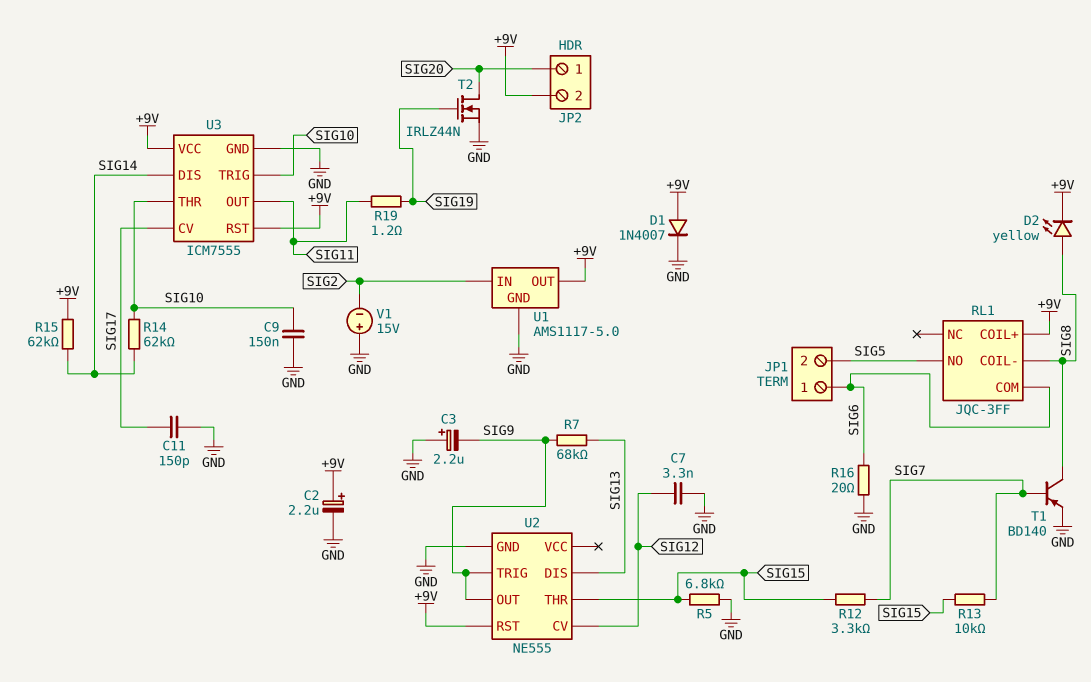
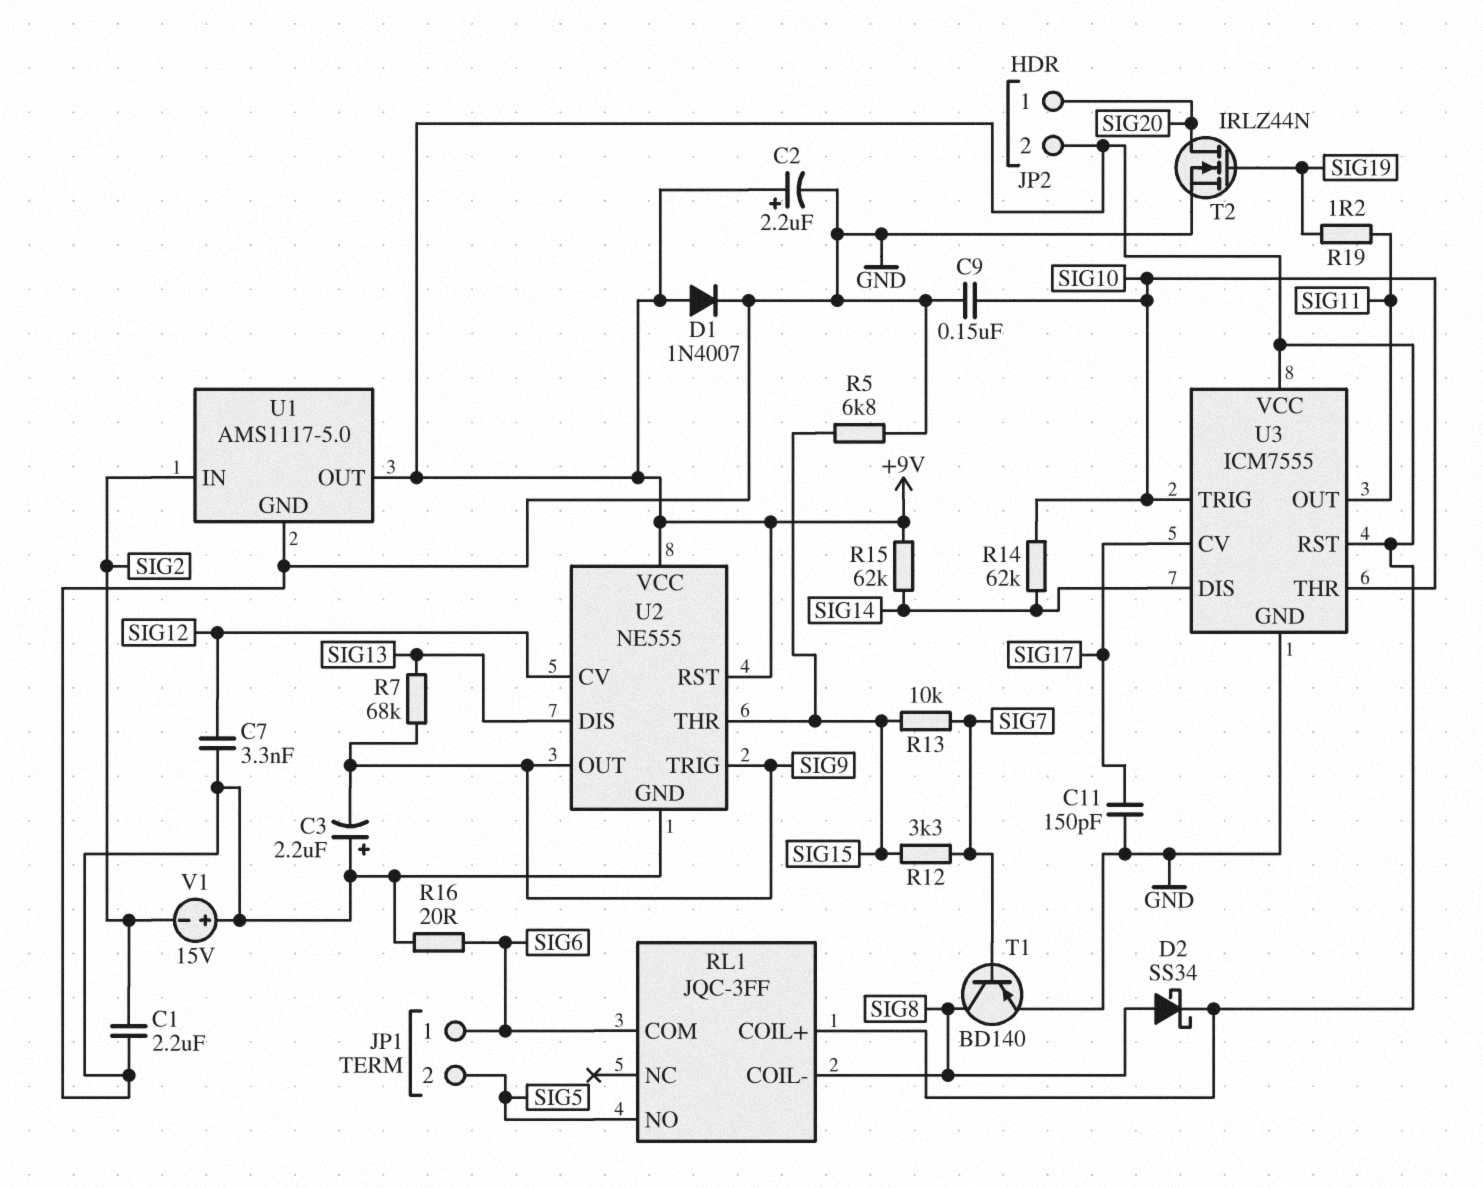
C1: none -> 2.2uF (GND, SIG2)
D2: LED yellow (A SIG8, K +9V) -> schottky SS34 (A SIG8, K +9V)
U2 pin VCC: none -> +9V

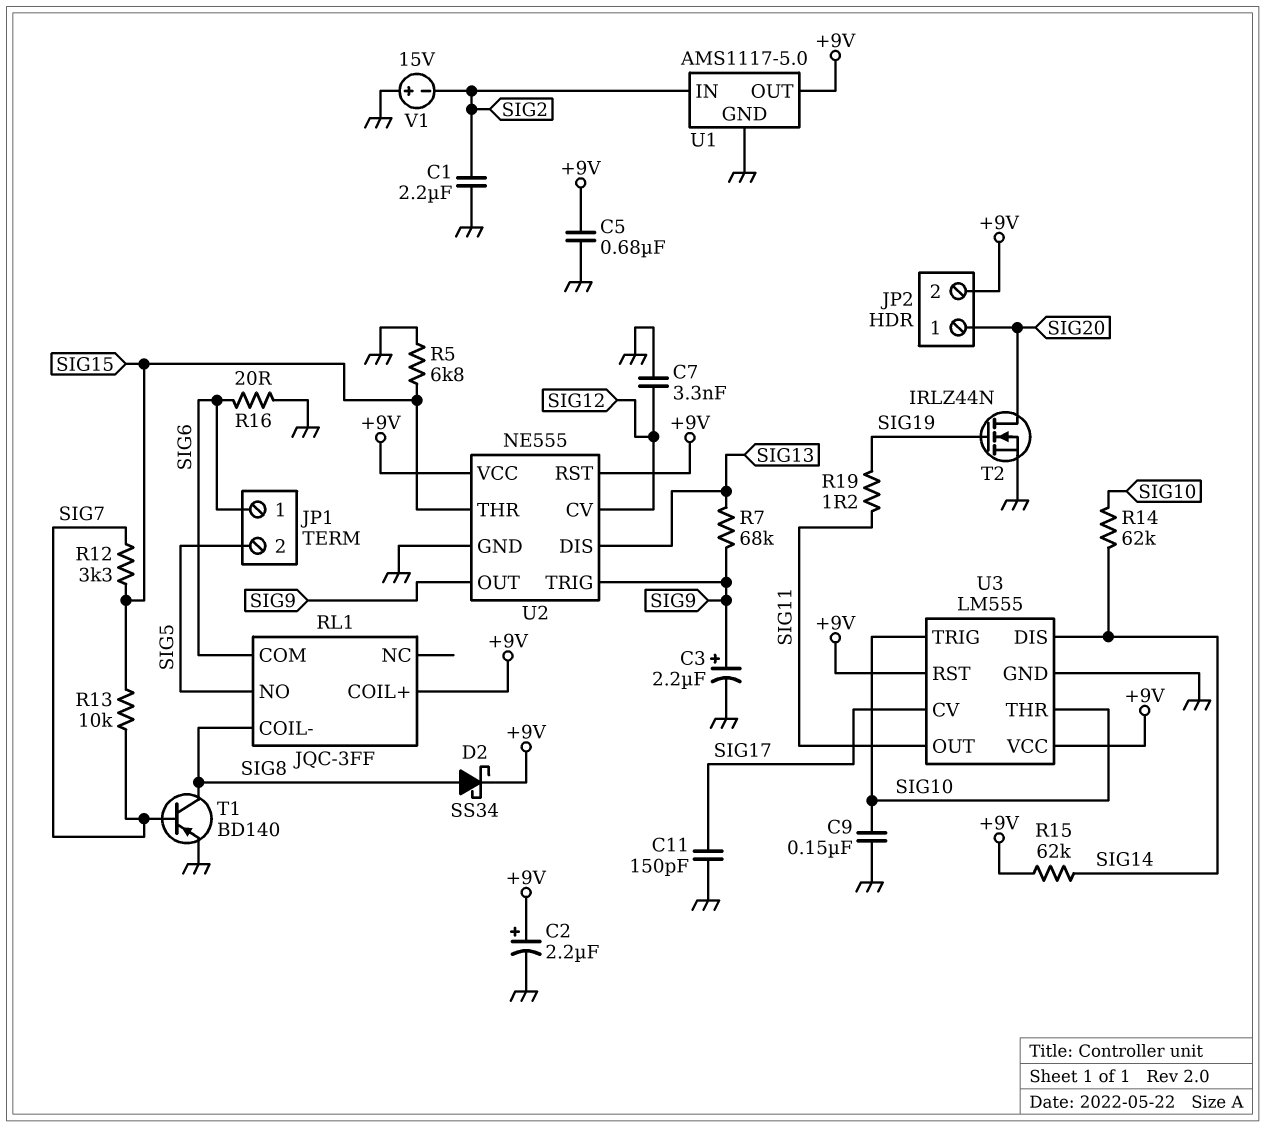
C3: 2.2uF (plus GND, minus SIG9) -> 2.2uF (plus SIG9, minus GND)
C5: none -> 680nF (+9V, GND)
D1: diode 1N4007 (A +9V, K GND) -> none
U3: ICM7555 -> LM555

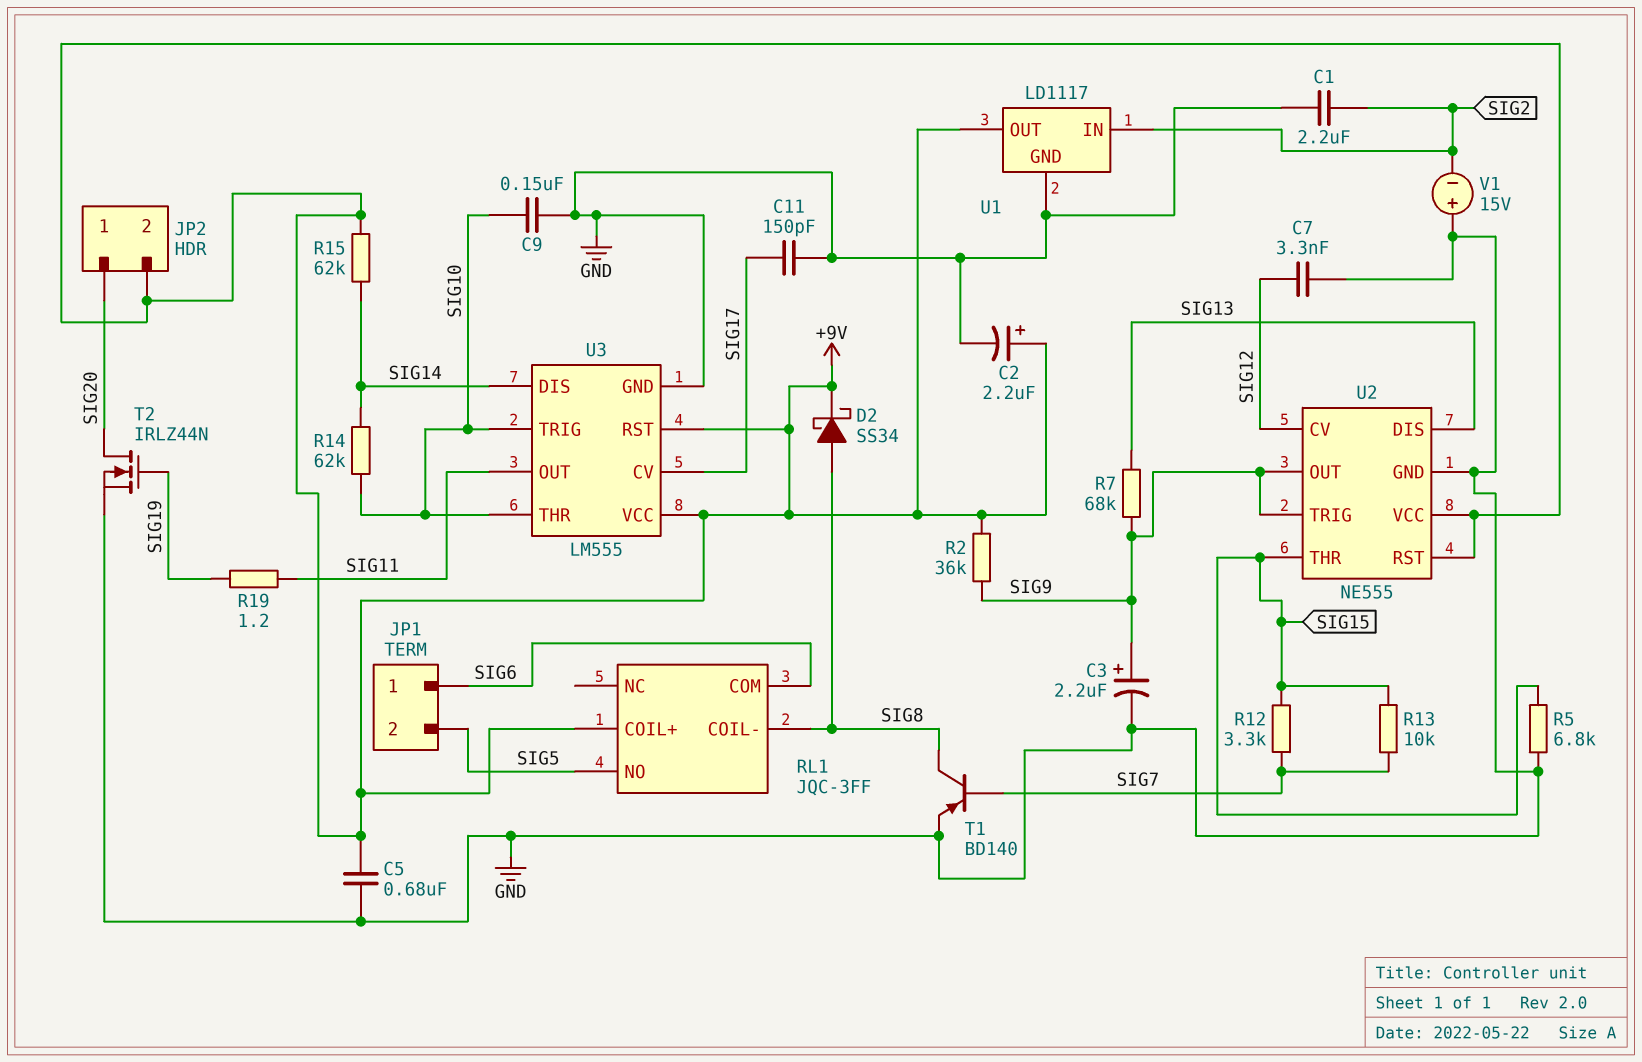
R2: none -> 36k (+9V, SIG9)
R16: 20 (GND, SIG6) -> none
U1: AMS1117-5.0 -> LD1117

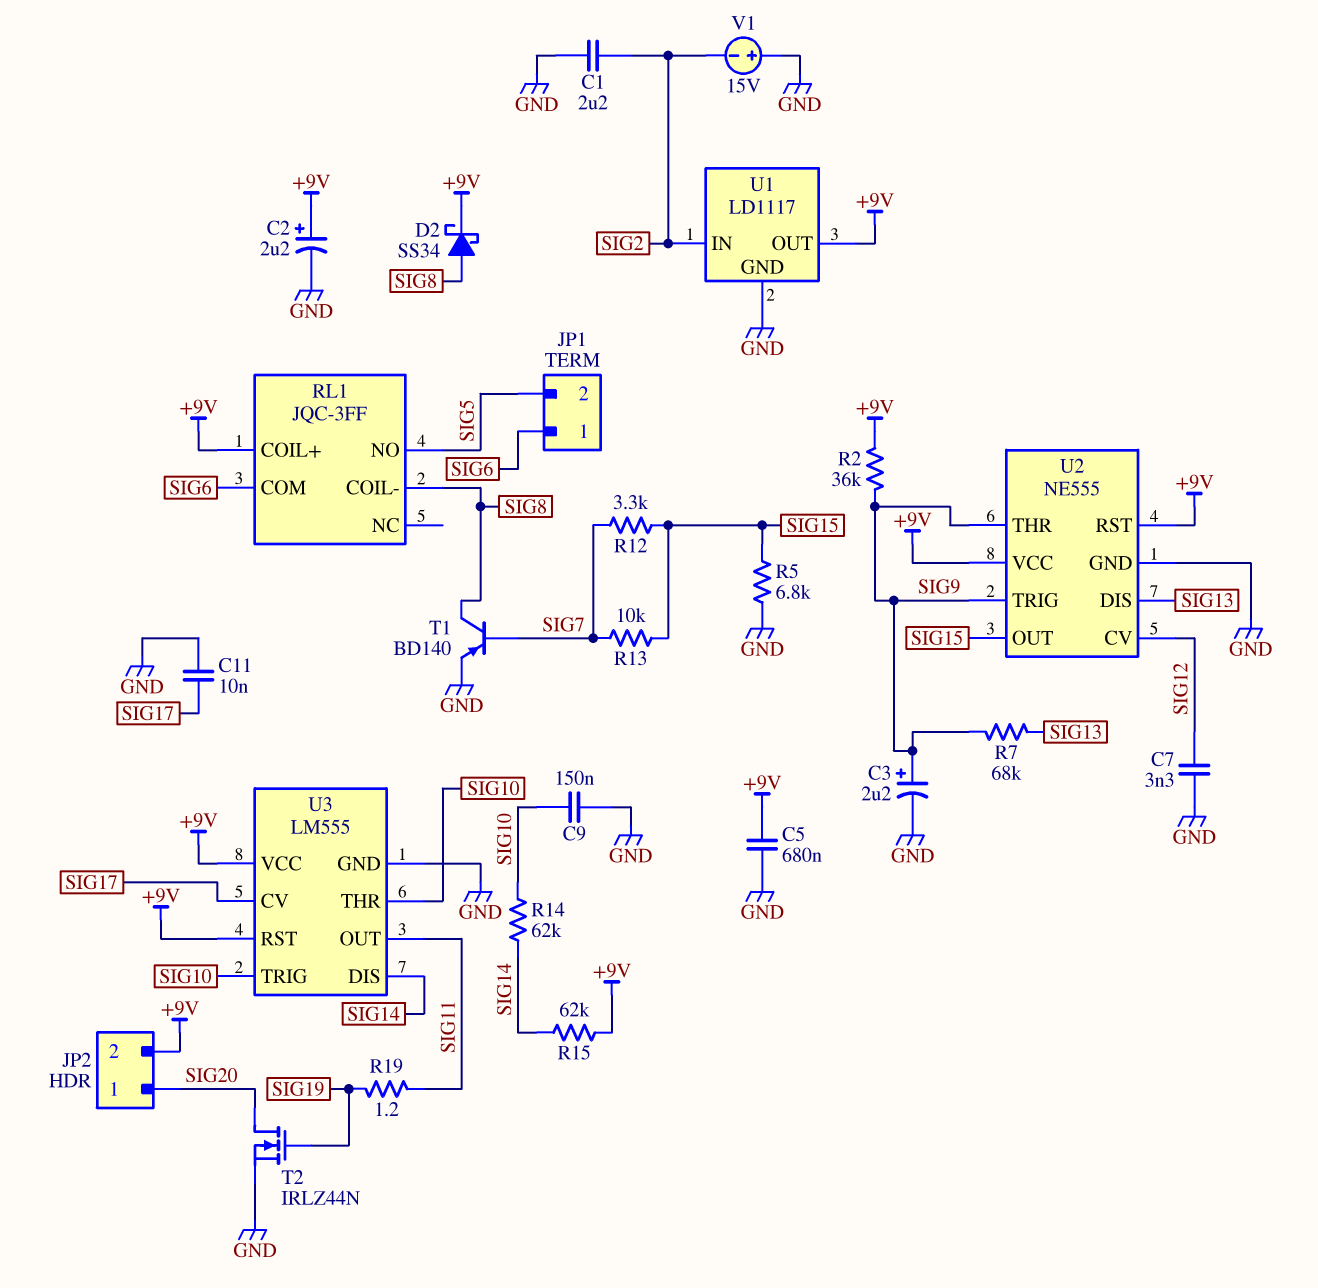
C11: 150pF (GND, SIG17) -> 10nF (GND, SIG17)
U2 pin OUT: SIG9 -> SIG15
U2 pin THR: SIG15 -> SIG9

